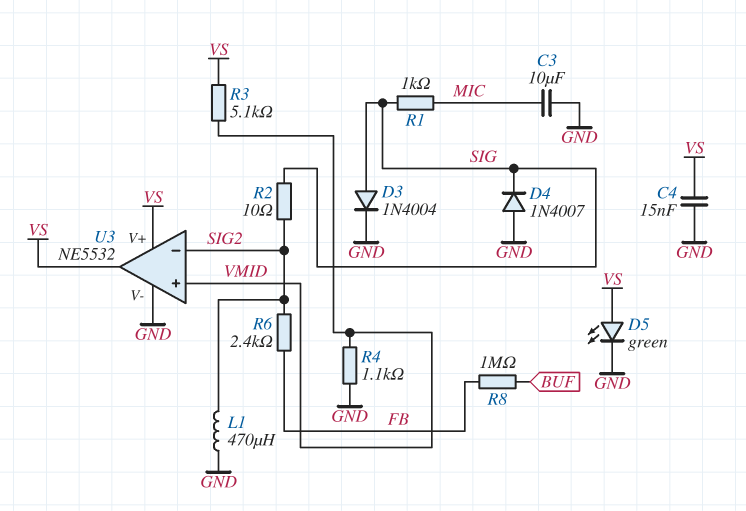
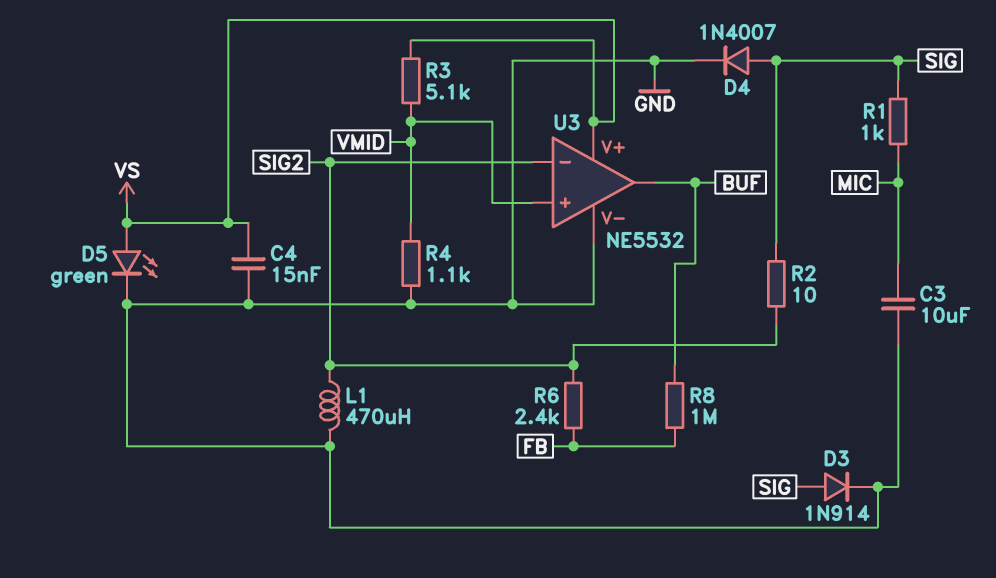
D3: diode 1N4004 (A SIG, K GND) -> diode 1N914 (A SIG, K GND)
D4: diode 1N4007 (A GND, K SIG) -> diode 1N4007 (A SIG, K GND)
U3 pin out: VS -> BUF

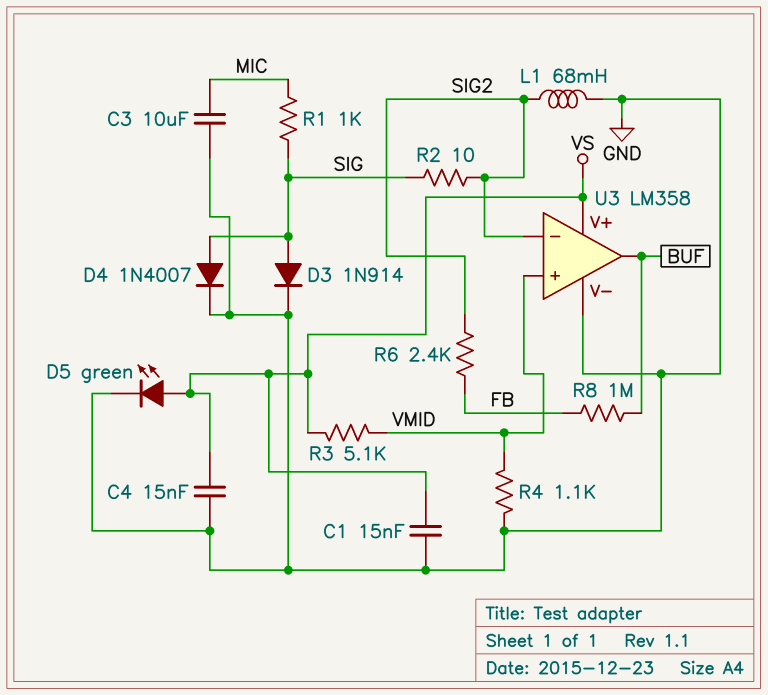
C1: none -> 15nF (GND, VS)
L1: 470uH (GND, SIG2) -> 68mH (GND, SIG2)
U3: NE5532 -> LM358

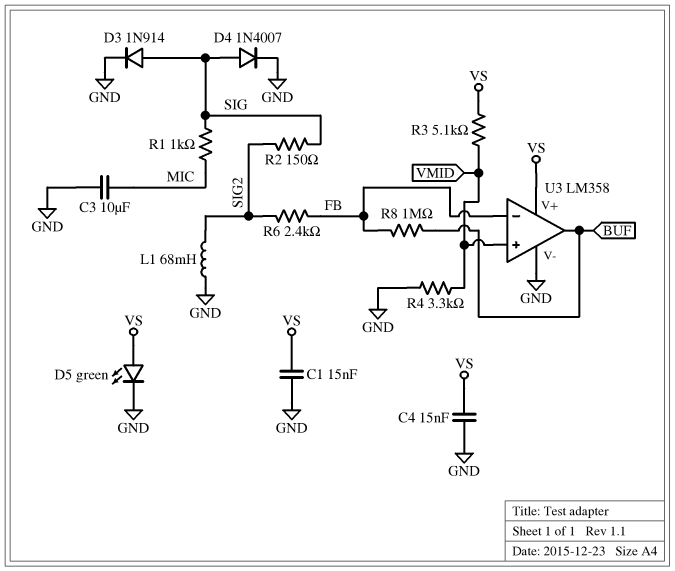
R2: 10 (SIG, SIG2) -> 150 (SIG, SIG2)
R4: 1.1k (GND, VMID) -> 3.3k (GND, VMID)
U3 pin in-: SIG2 -> FB

